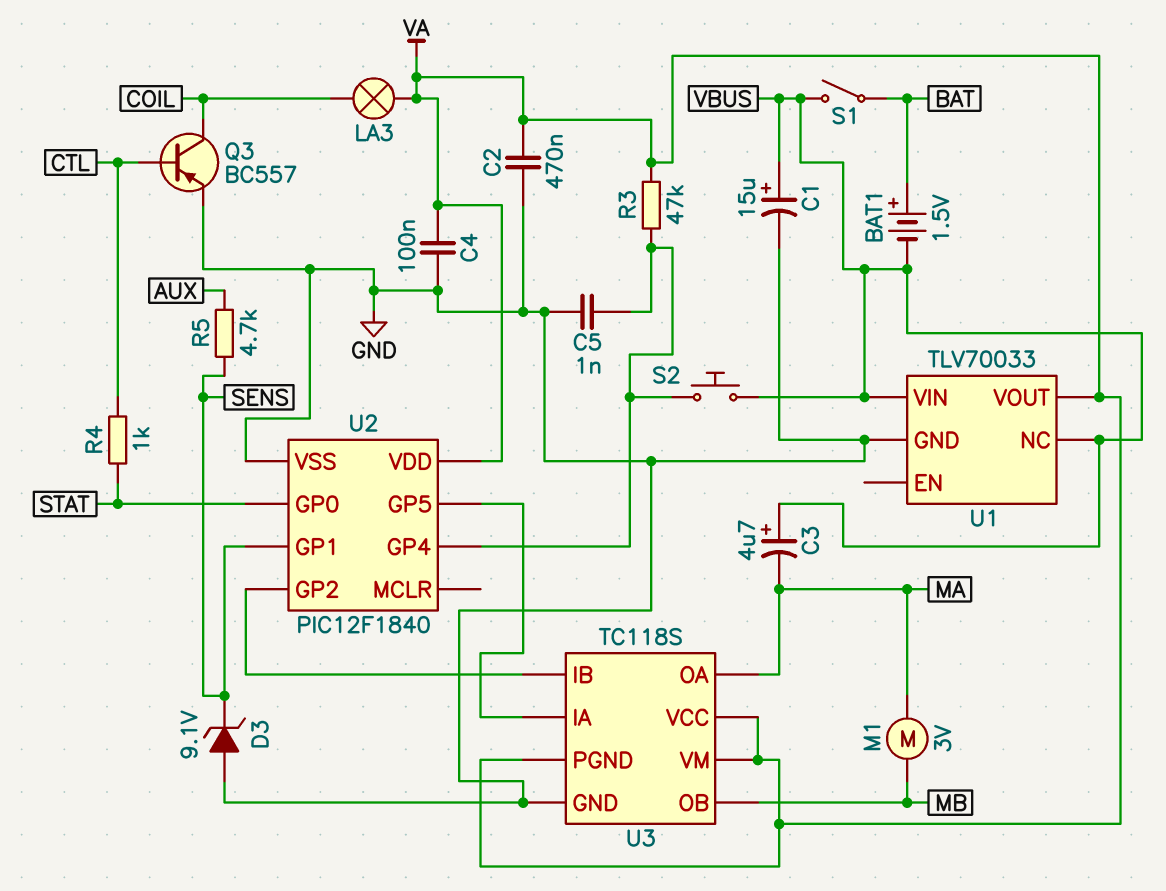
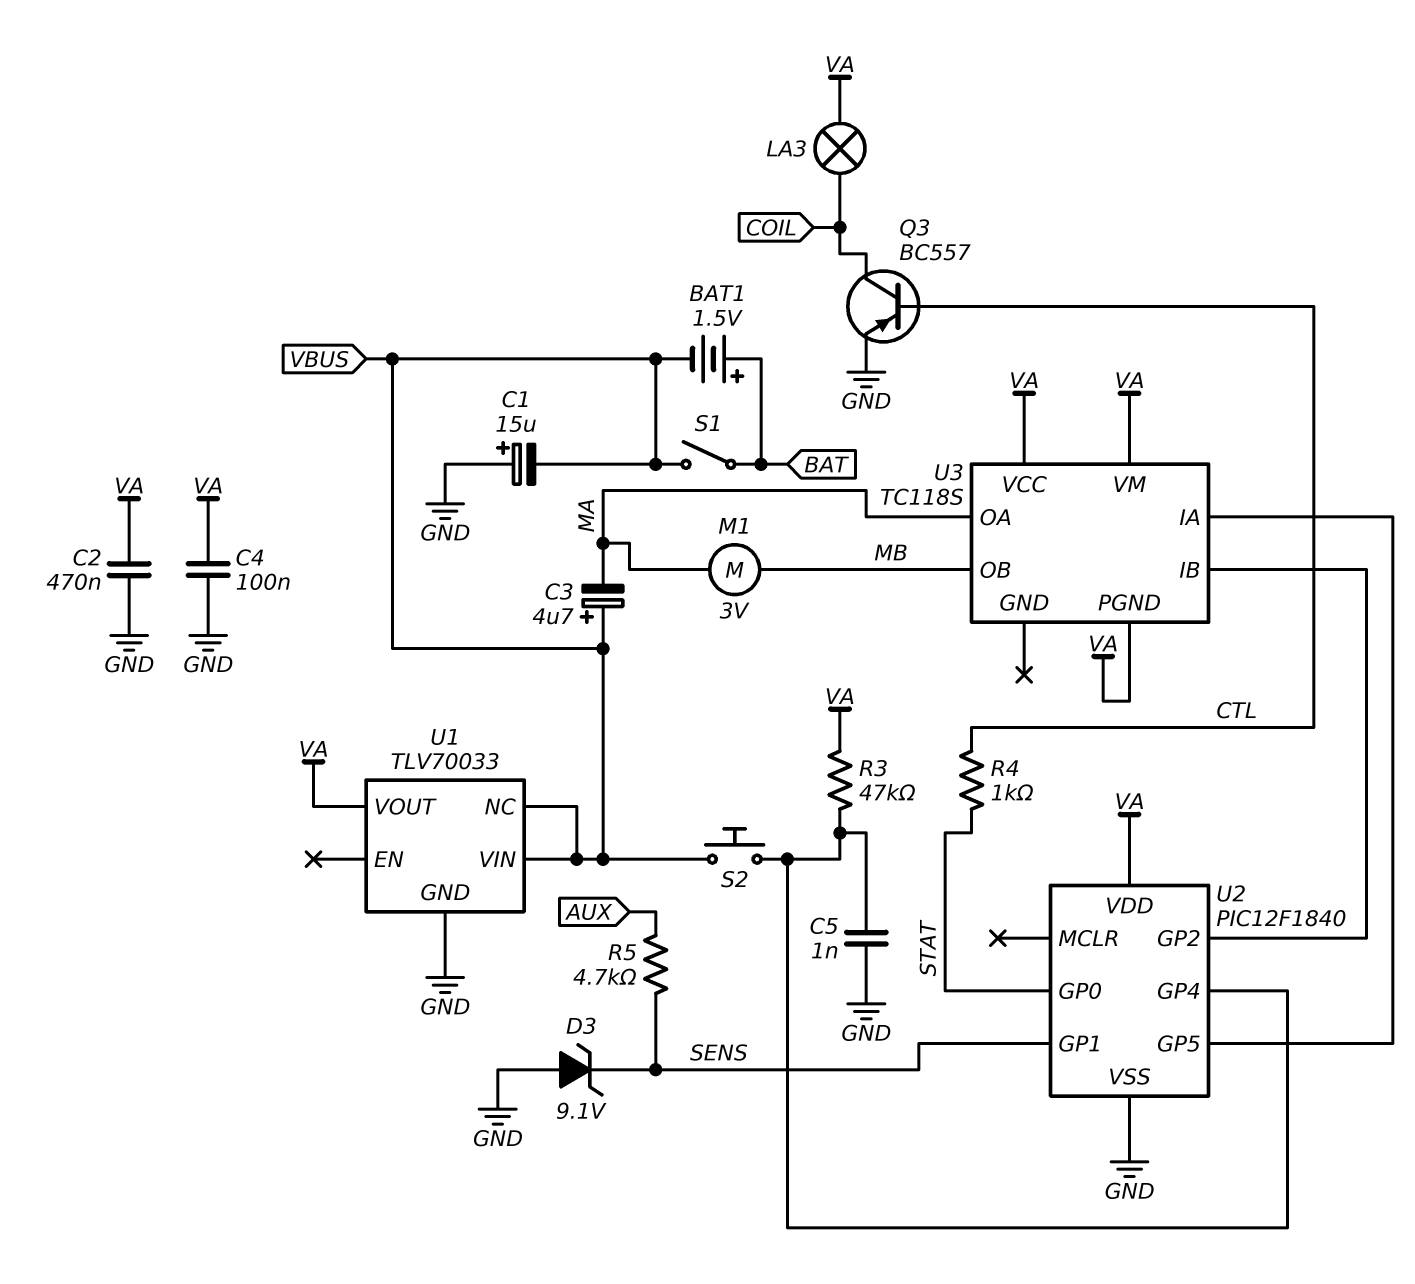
C1: 15uF (plus VBUS, minus GND) -> 15uF (plus GND, minus VBUS)
U3 pin GND: GND -> none

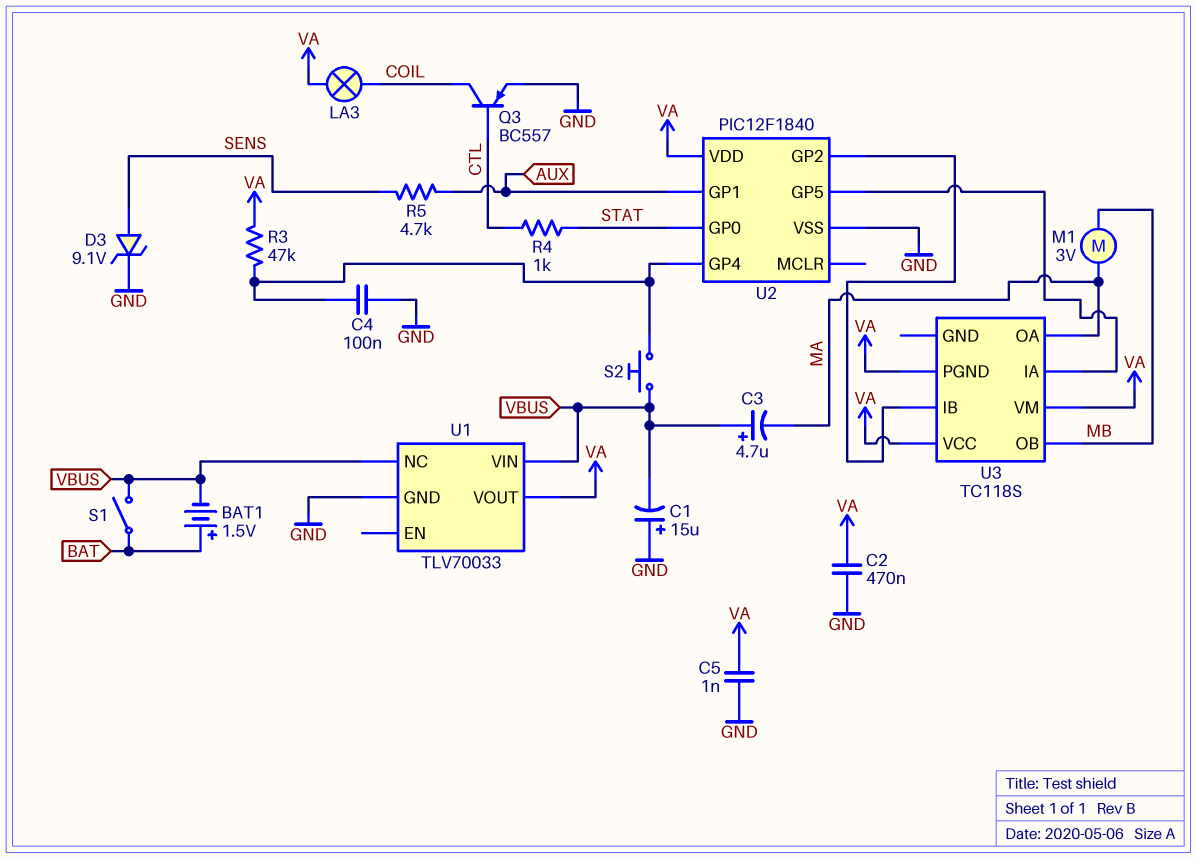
C4: 100nF (GND, VA) -> 100nF (GND, U2/GP4)
C5: 1nF (GND, U2/GP4) -> 1nF (GND, VA)
D3: zener 9.1V (A GND, K SENS) -> zener 9.1V (A SENS, K GND)
U2 pin GP1: SENS -> AUX

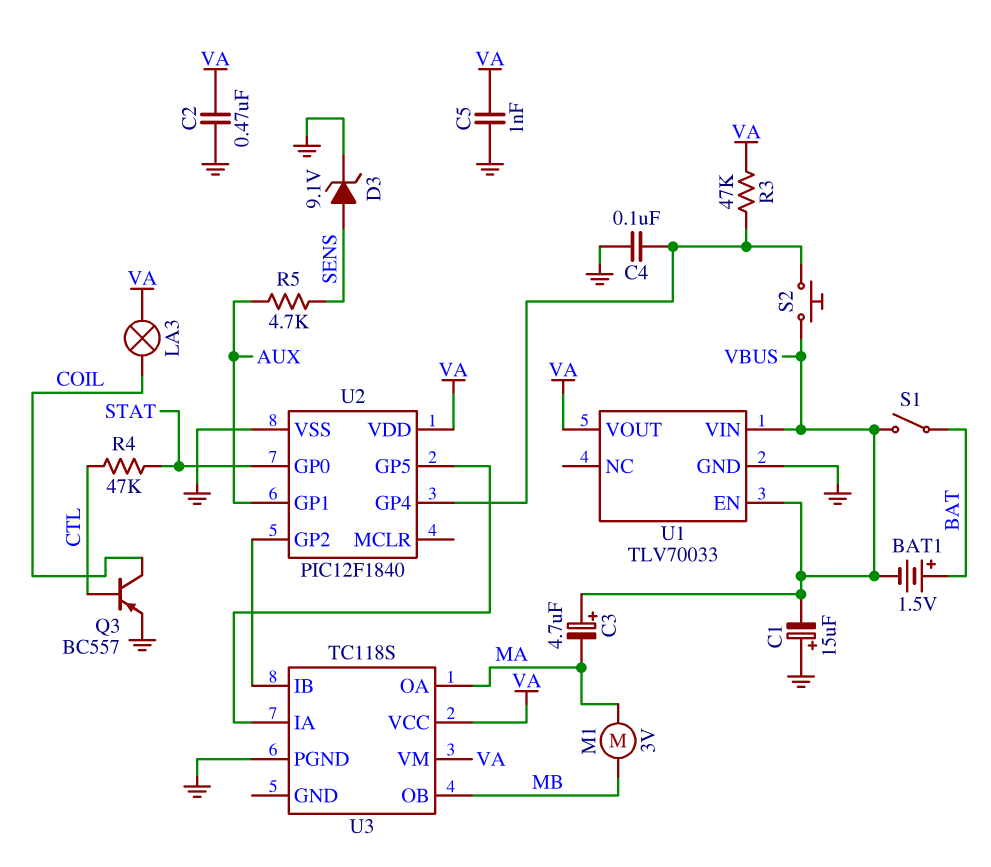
R4: 1k (CTL, STAT) -> 47k (CTL, STAT)
U1 pin EN: none -> VBUS
U1 pin NC: VBUS -> none
U3 pin PGND: VA -> GND

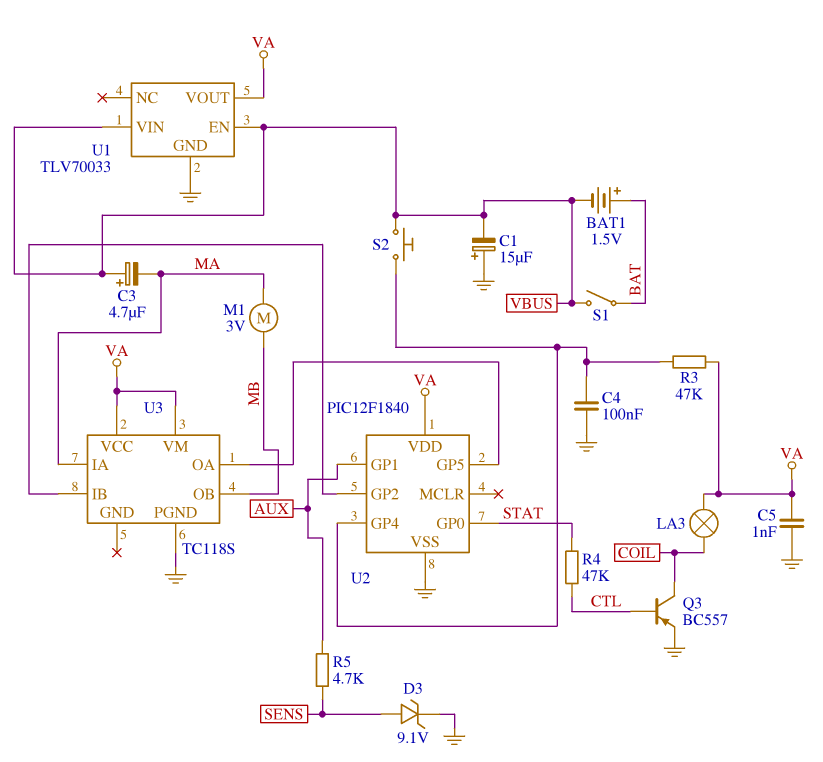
C2: 470nF (GND, VA) -> none
U3 pin IA: U2/GP5 -> MA
U3 pin OA: MA -> U2/GP5

